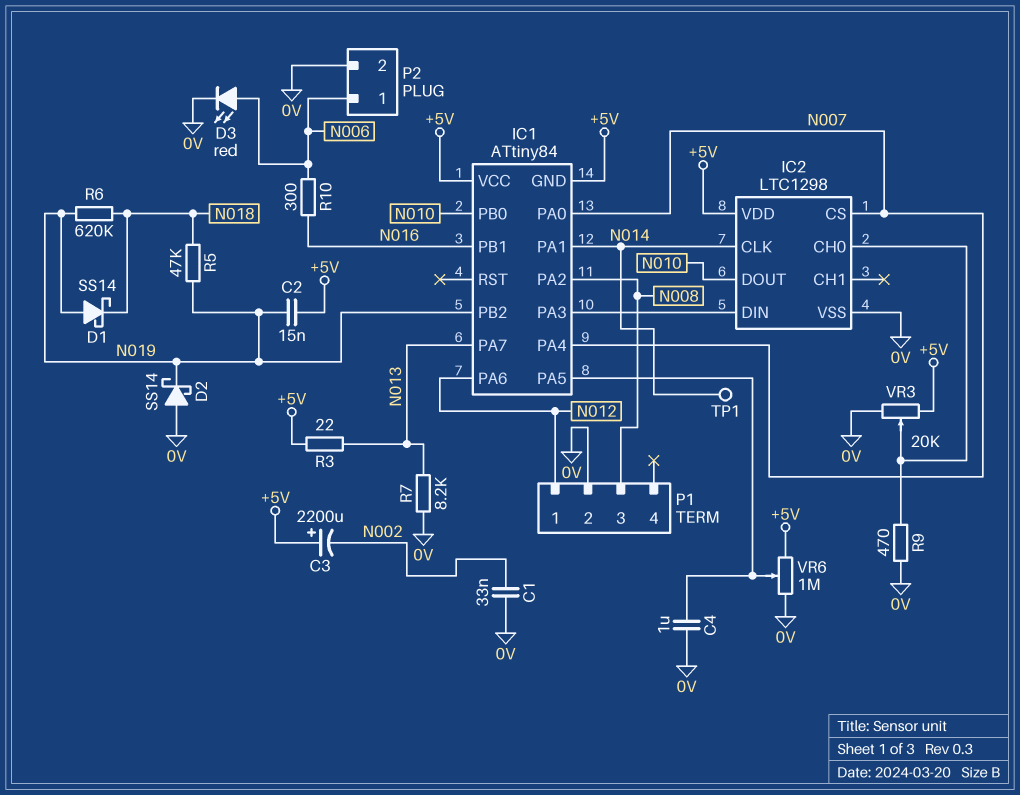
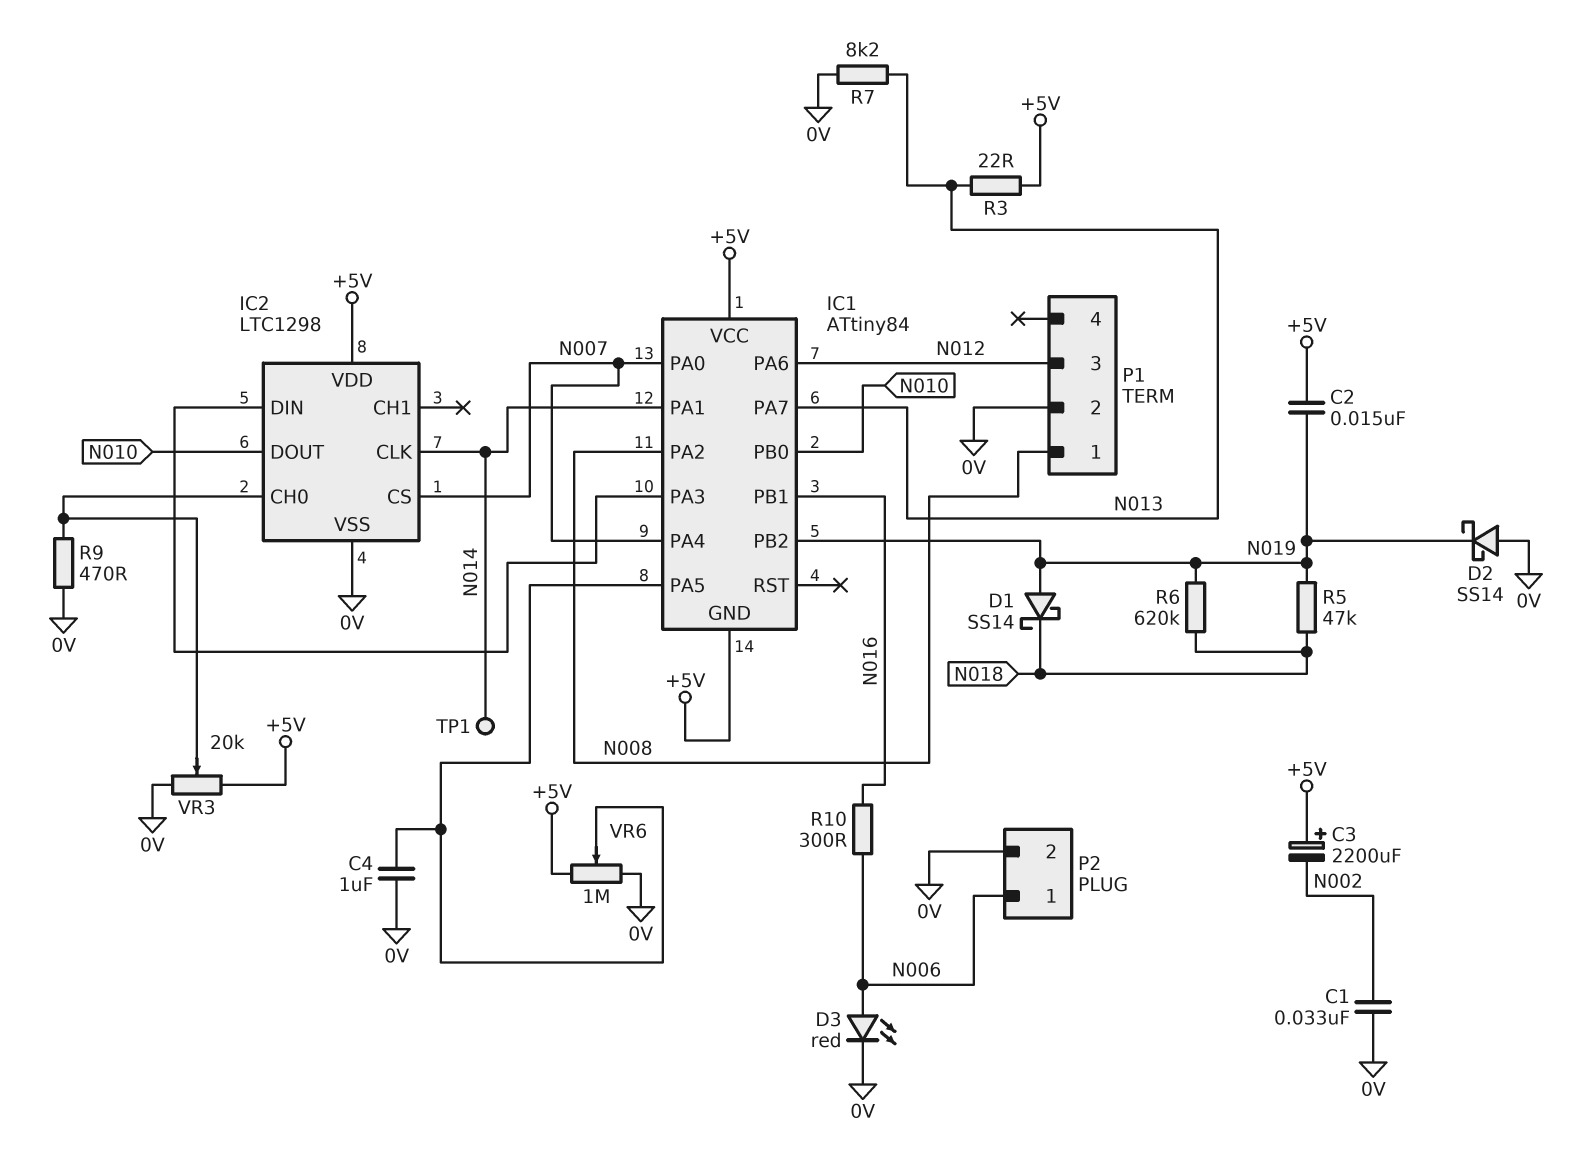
P1 pin 1: N012 -> N008
P1 pin 3: N008 -> N012

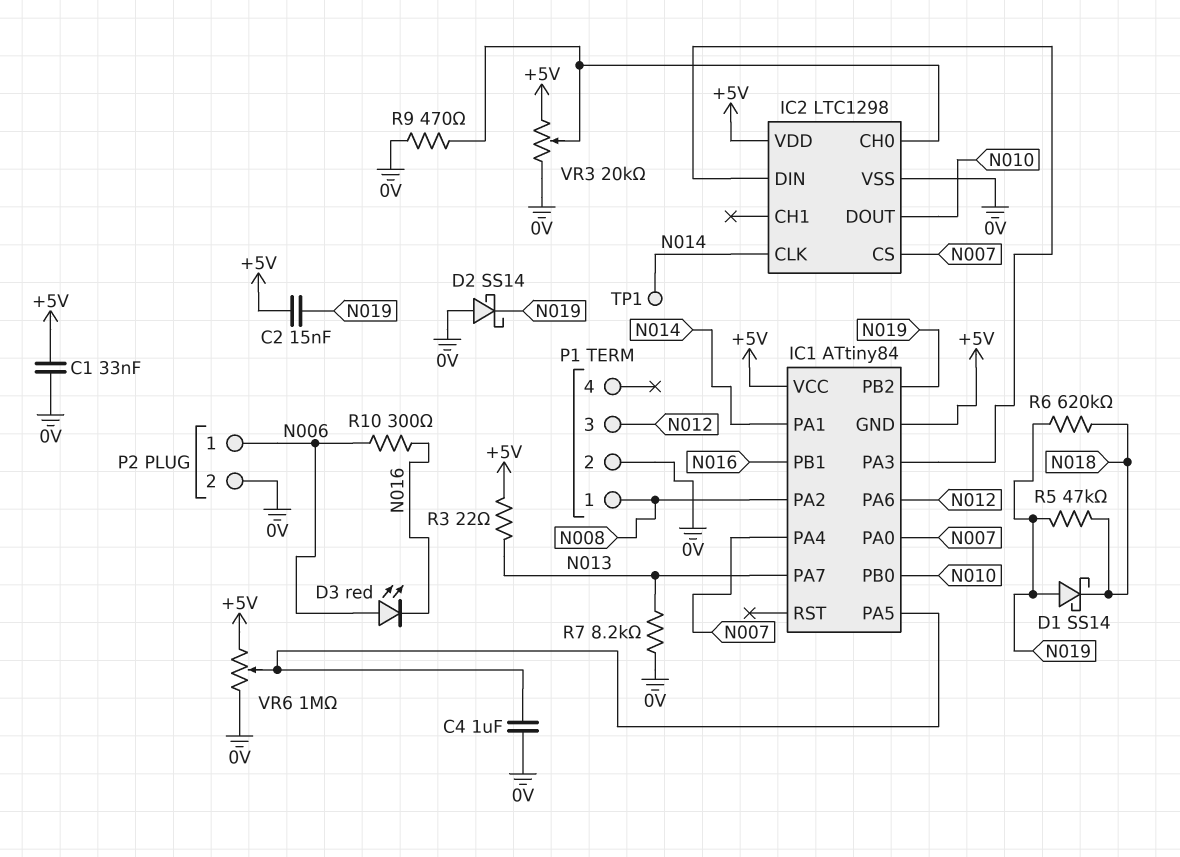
C1: 33nF (0V, N002) -> 33nF (+5V, 0V)
C3: 2200uF (plus +5V, minus N002) -> none
D3: LED red (A N006, K 0V) -> LED red (A N006, K N016)

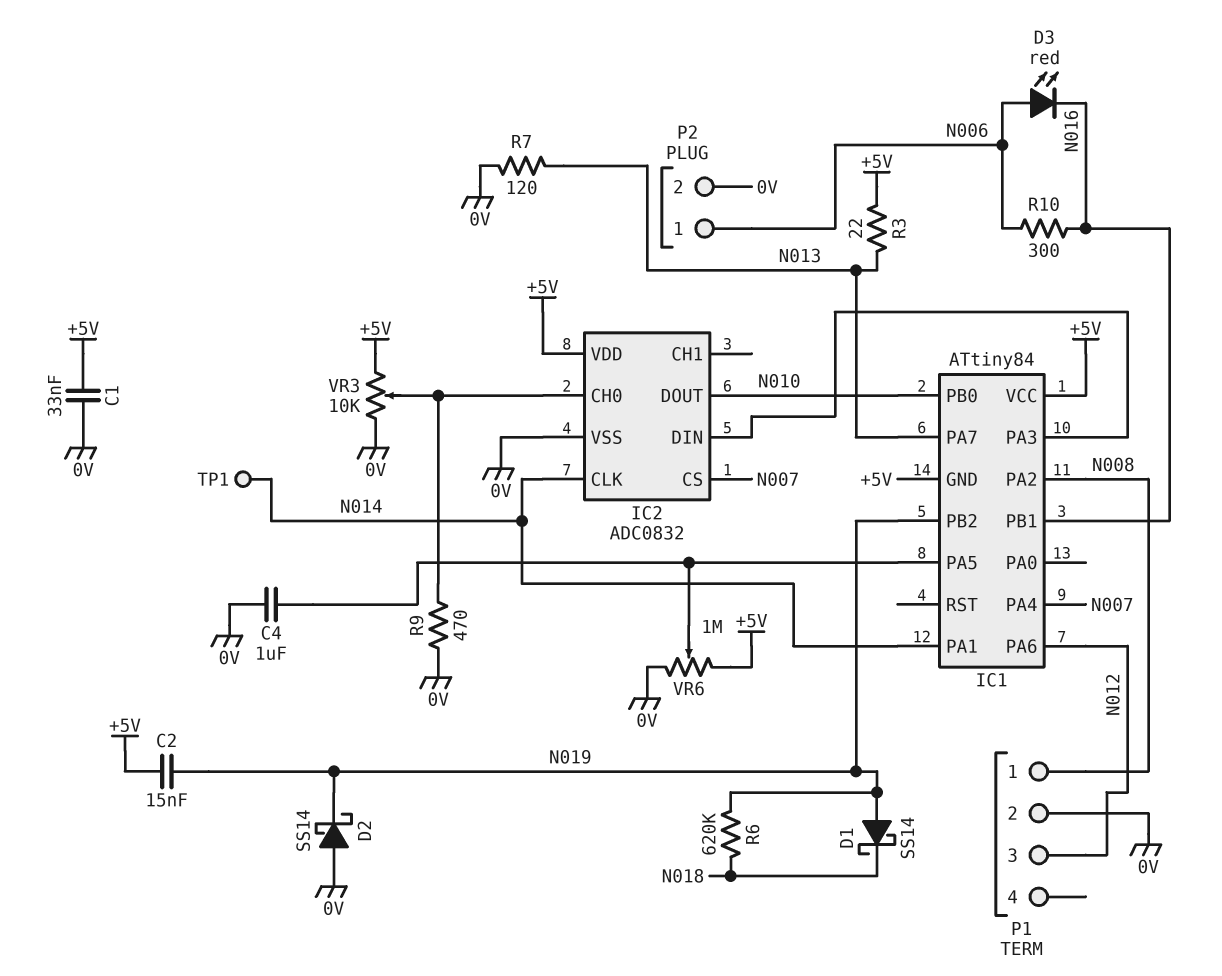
IC1 pin PA0: N007 -> none
IC2: LTC1298 -> ADC0832
R5: 47k (N018, N019) -> none
R7: 8.2k (0V, N013) -> 120 (0V, N013)
VR3: 20k (+5V, 0V, wiper IC2/CH0) -> 10k (+5V, 0V, wiper IC2/CH0)

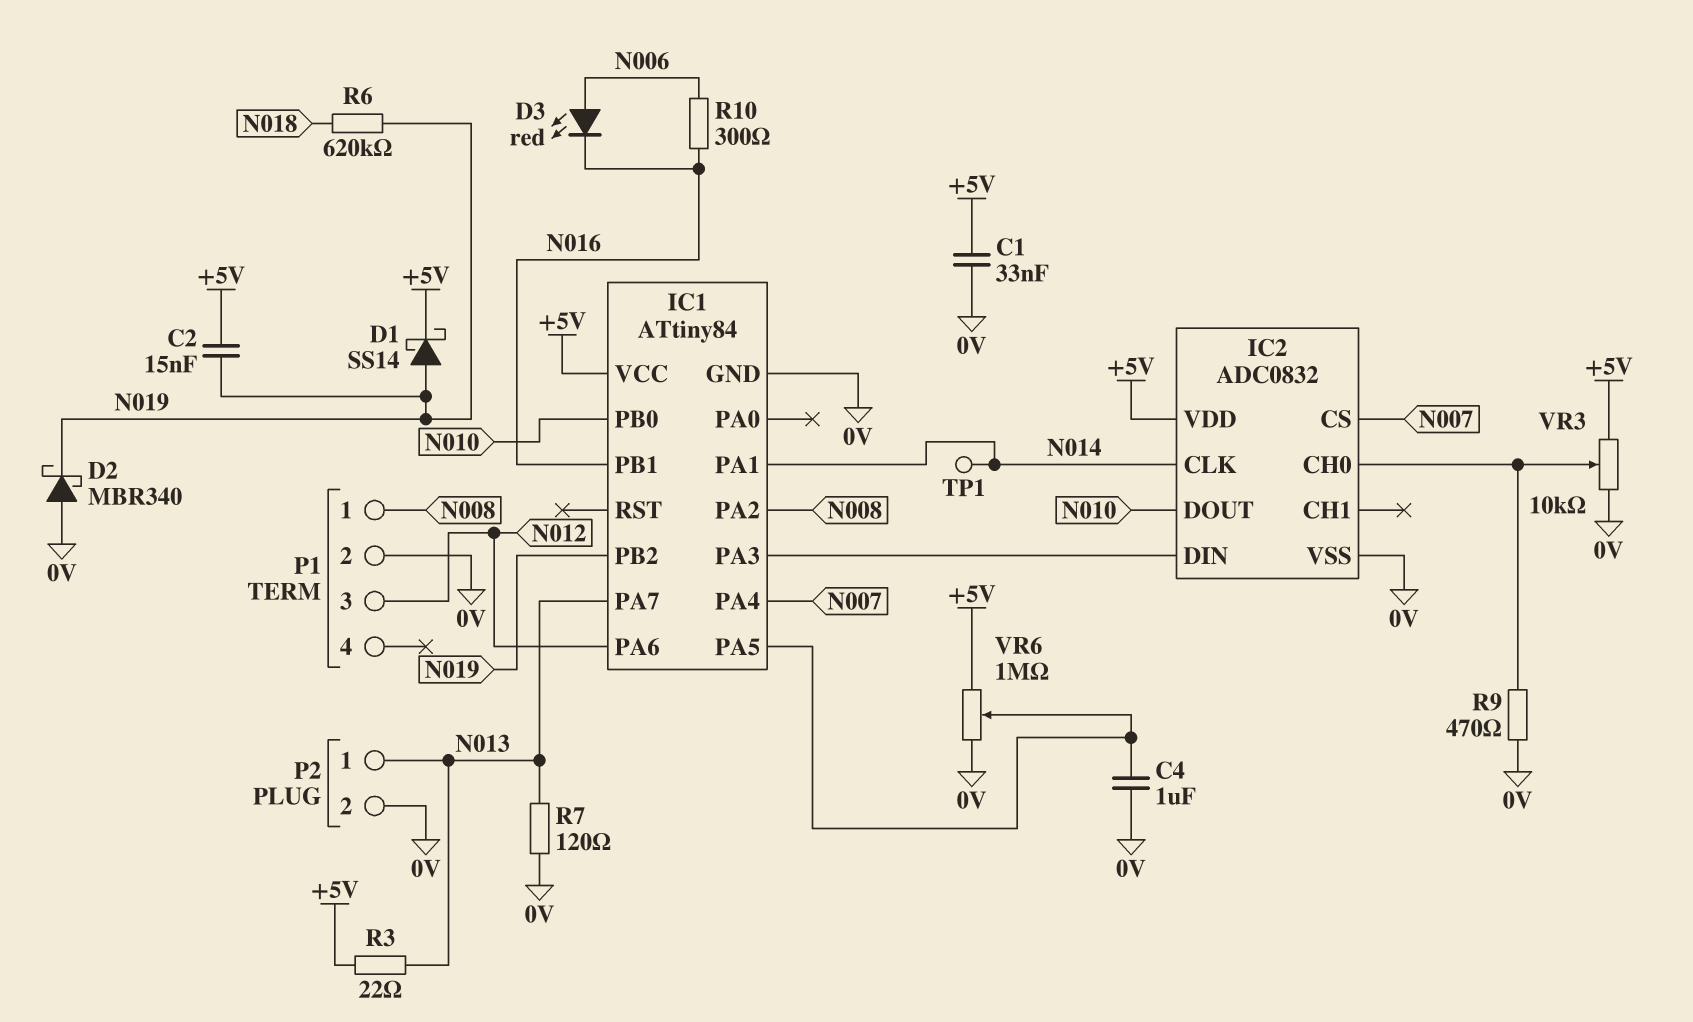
D1: schottky SS14 (A N019, K N018) -> schottky SS14 (A N019, K +5V)
D2: schottky SS14 (A 0V, K N019) -> schottky MBR340 (A 0V, K N019)
IC1 pin GND: +5V -> 0V
P2 pin 1: N006 -> N013

